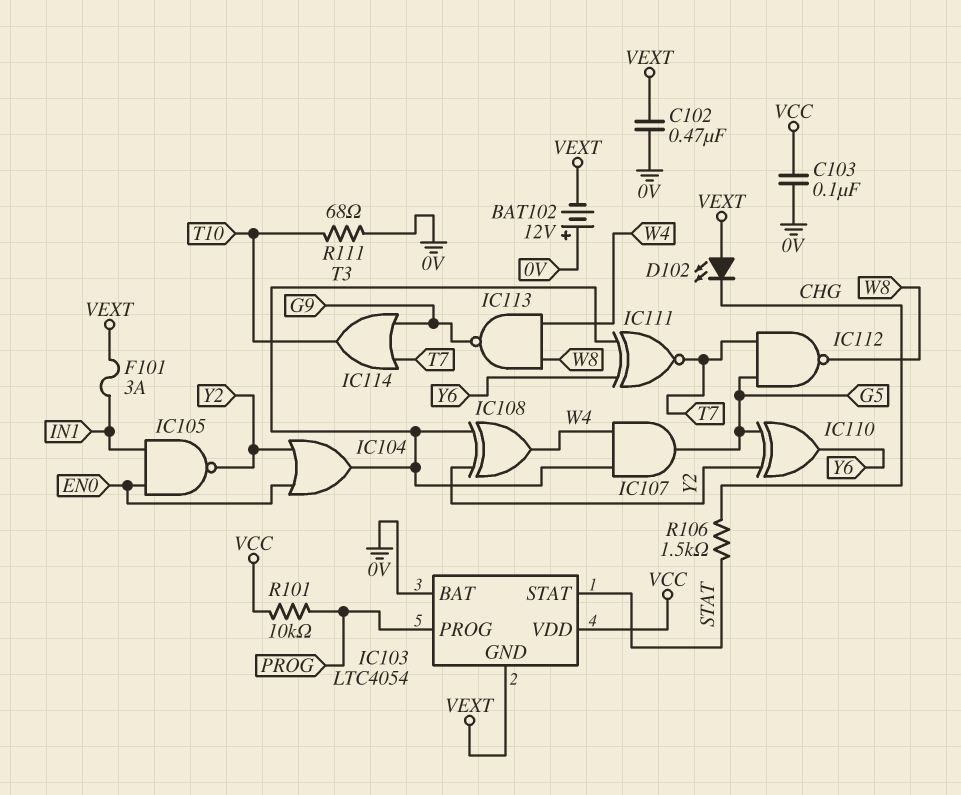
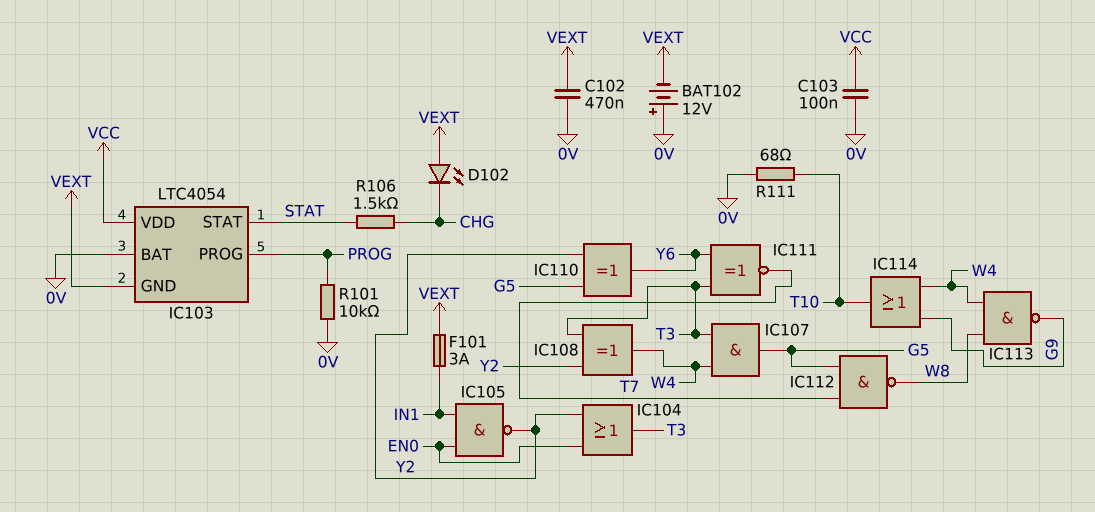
IC114: OR (in G9, in T7, out T10) -> OR (in G9, in W4, out T10)
R101: 10k (PROG, VCC) -> 10k (0V, PROG)

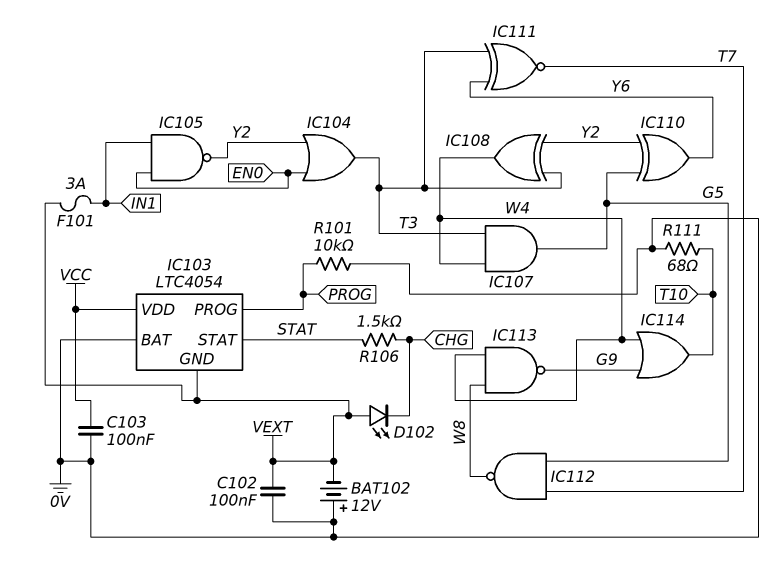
C102: 470nF (0V, VEXT) -> 100nF (0V, VEXT)

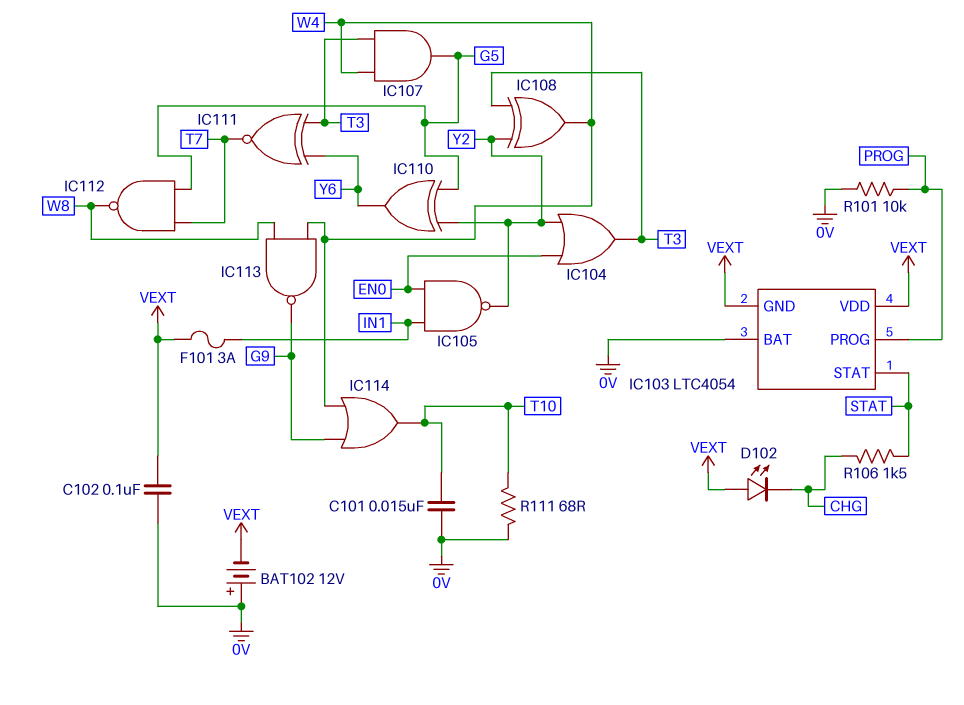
C101: none -> 15nF (0V, T10)
C103: 100nF (0V, VCC) -> none
IC103 pin VDD: VCC -> VEXT

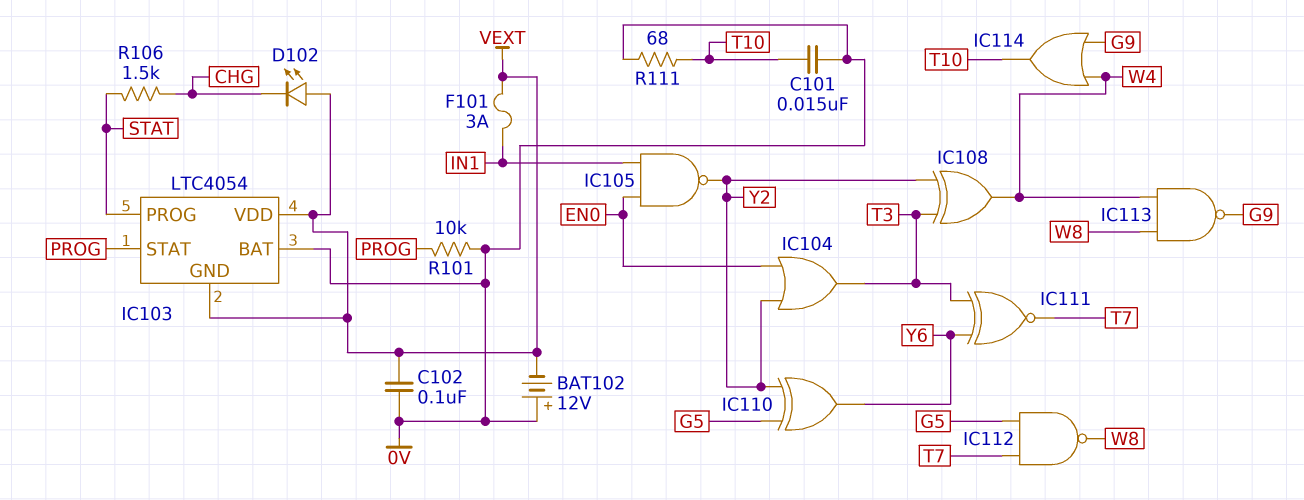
IC103 pin PROG: PROG -> STAT
IC103 pin STAT: STAT -> PROG
IC107: AND (in T3, in W4, out G5) -> none

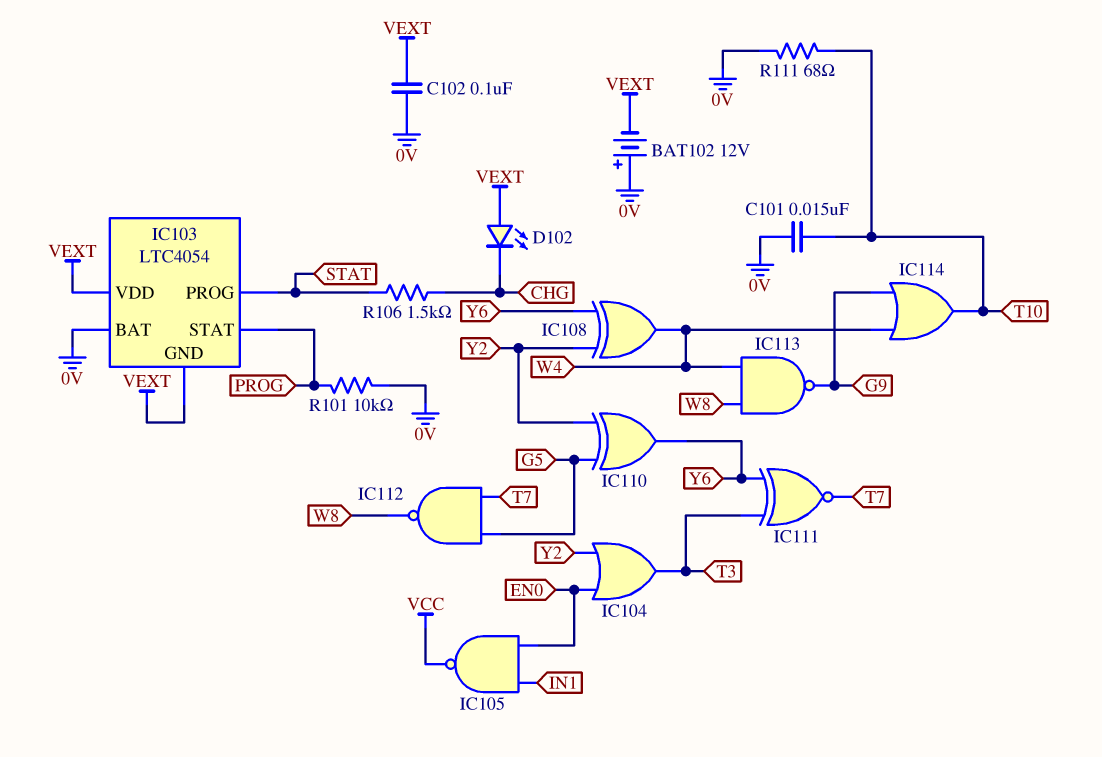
F101: 3A (IN1, VEXT) -> none
IC105: NAND (in EN0, in IN1, out Y2) -> NAND (in EN0, in IN1, out VCC)
IC108: XOR (in T3, in Y2, out W4) -> XOR (in Y2, in Y6, out W4)

